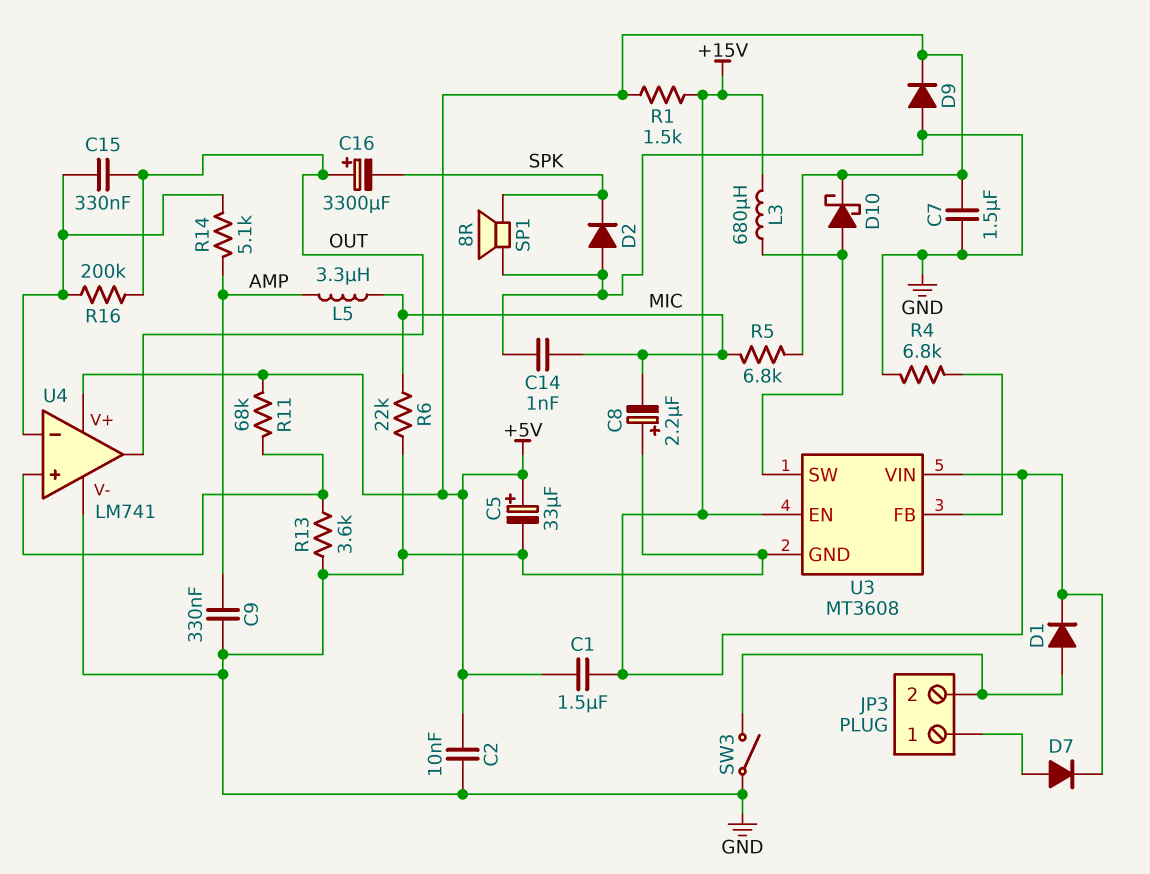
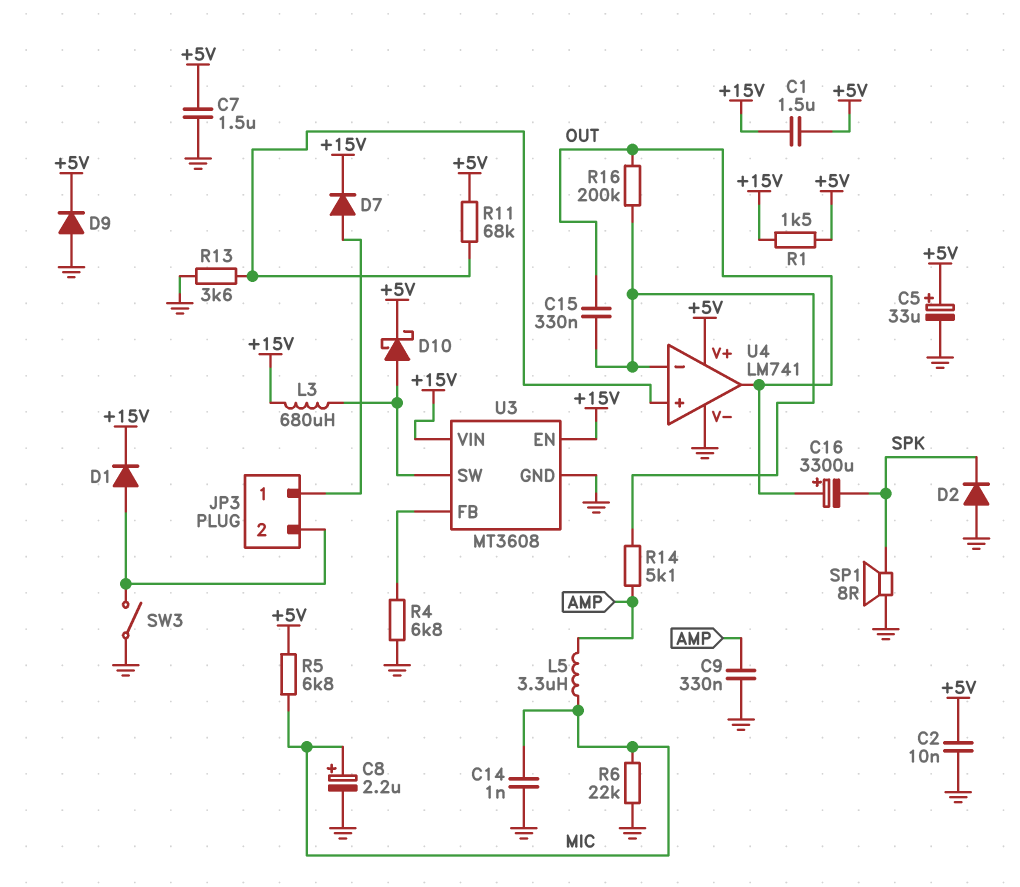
C8: 2.2uF (plus GND, minus MIC) -> 2.2uF (plus MIC, minus GND)

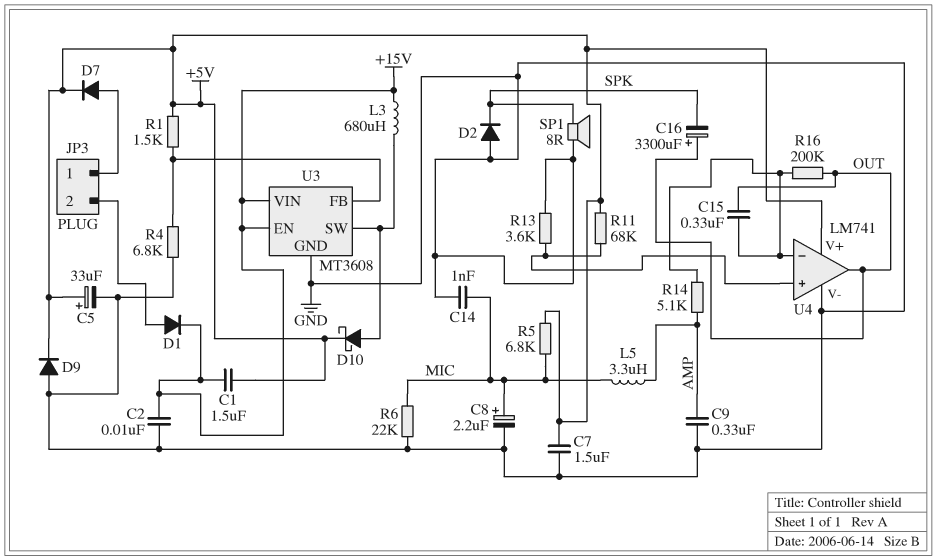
C2: 10nF (+5V, GND) -> 10nF (+15V, GND)
D7: diode (A JP3/1, K +15V) -> diode (A JP3/1, K +5V)
R1: 1.5k (+5V, +15V) -> 1.5k (+5V, U3/FB)
SW3: switch (GND, JP3/2) -> none

